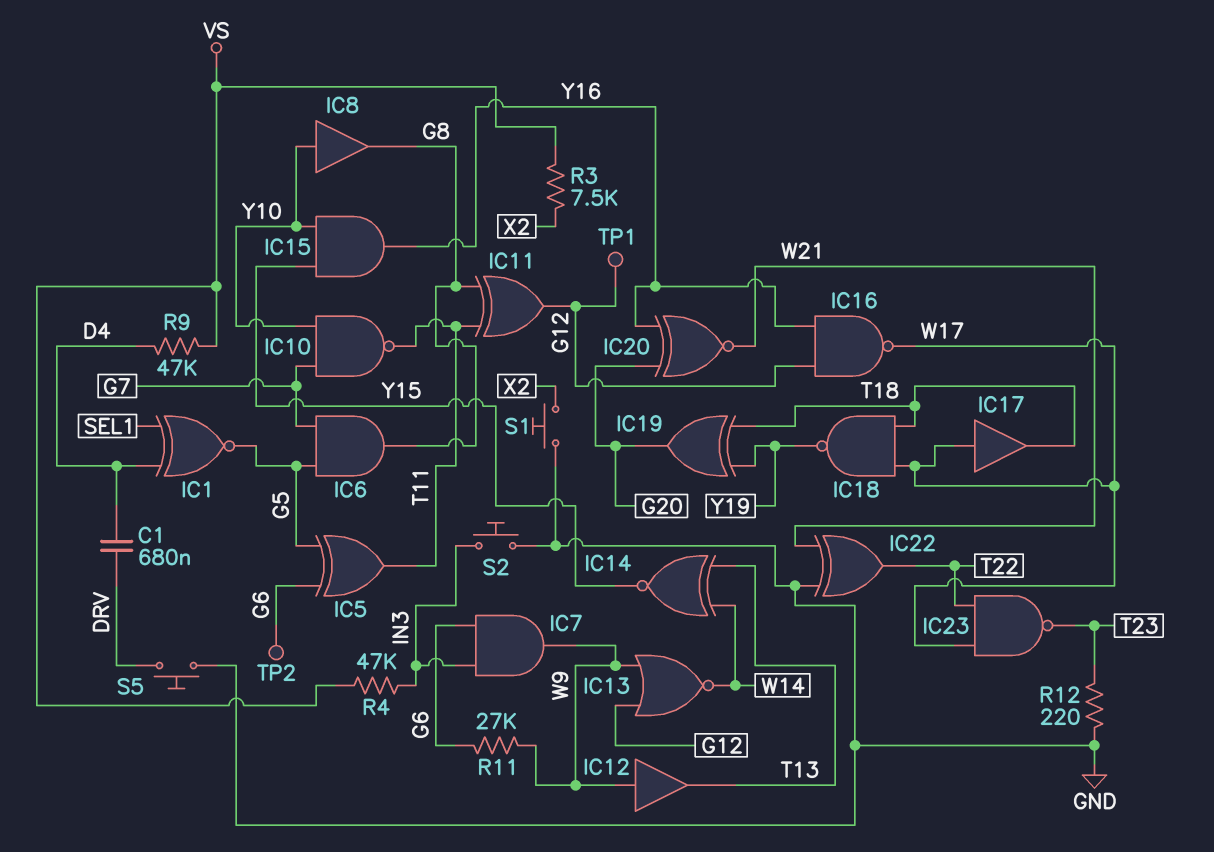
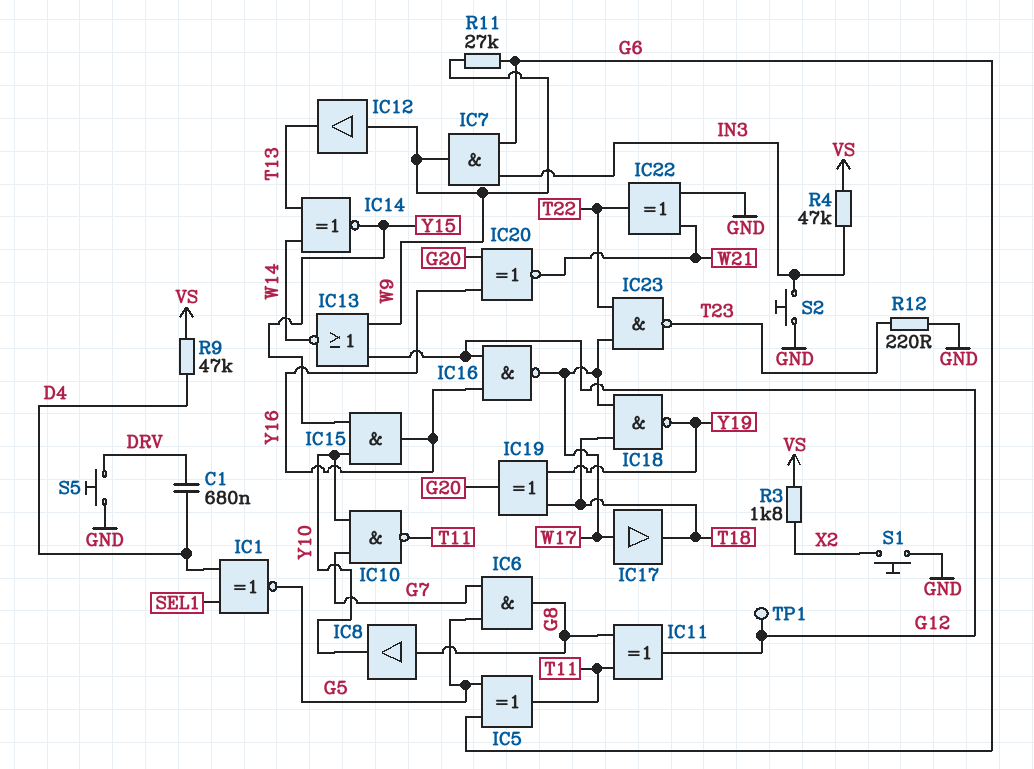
IC8: buffer (in Y10, out G8) -> buffer (in G8, out Y10)
R3: 7.5k (VS, X2) -> 1.8k (VS, X2)
TP2: test point (G6) -> none

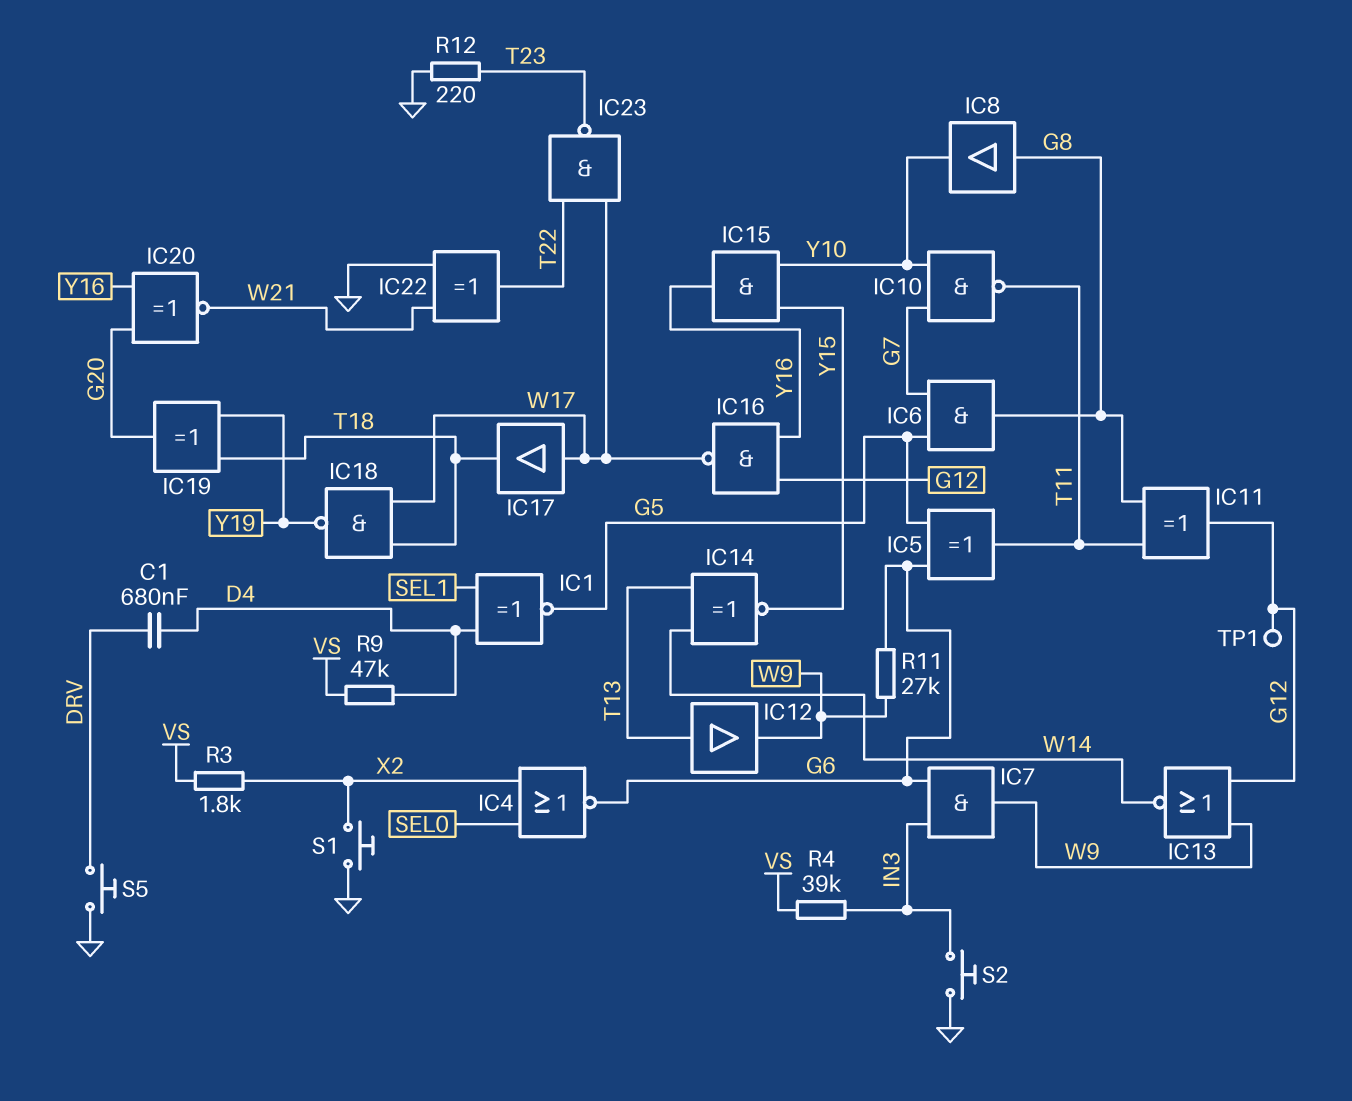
IC4: none -> NOR (in SEL0, in X2, out G6)
IC12: buffer (in W9, out T13) -> buffer (in T13, out W9)
R4: 47k (IN3, VS) -> 39k (IN3, VS)

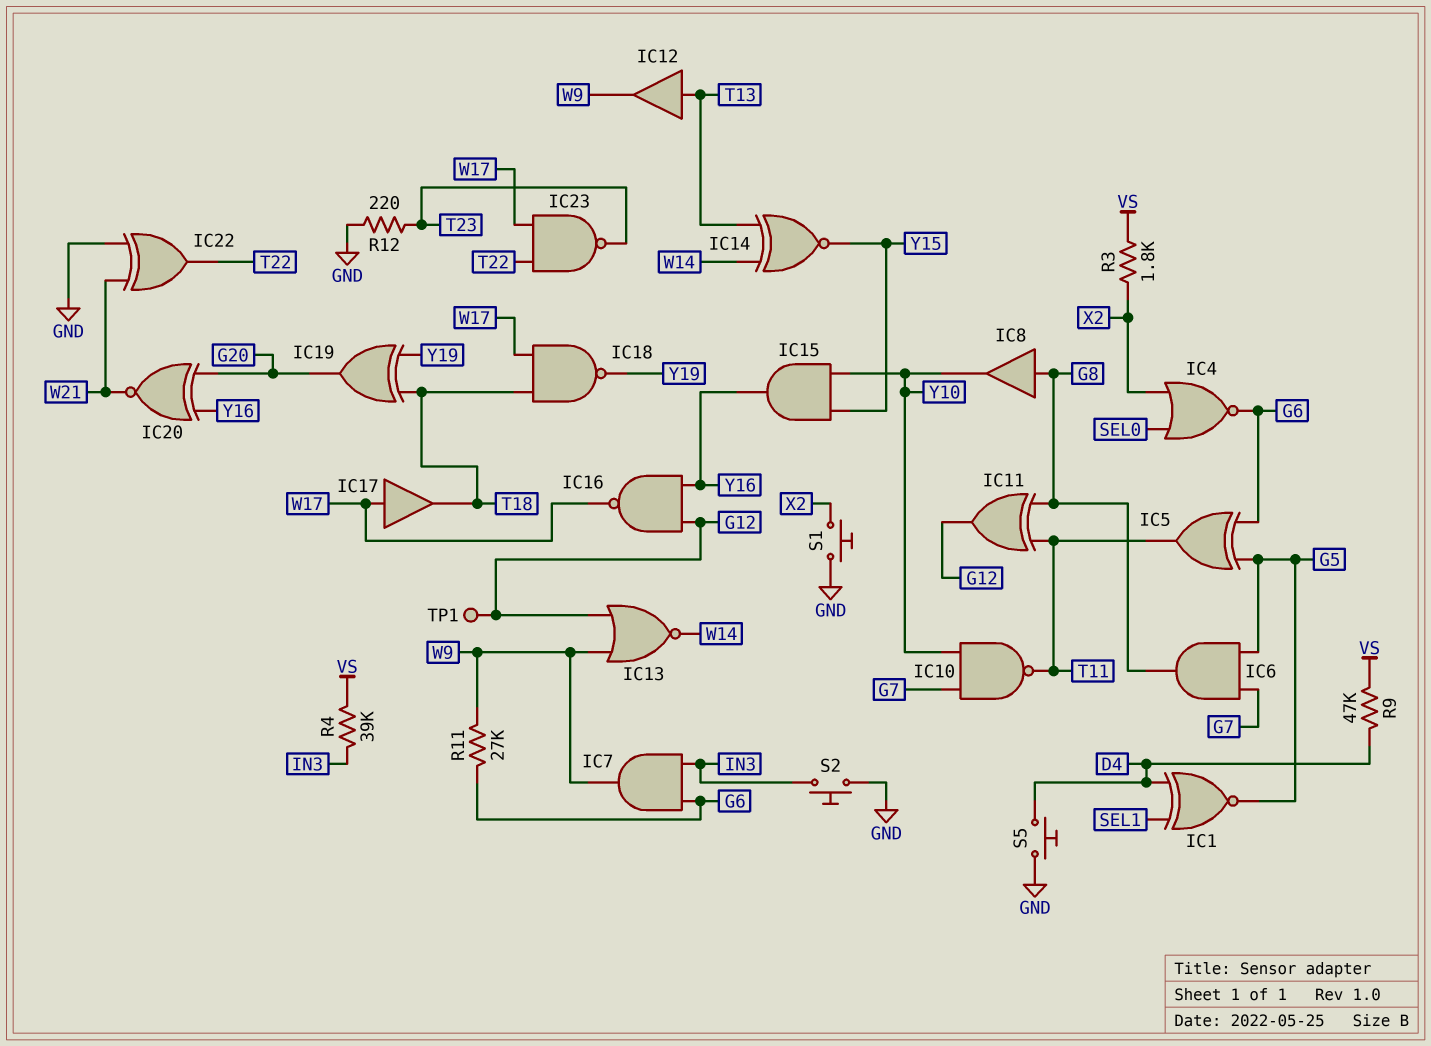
C1: 680nF (D4, DRV) -> none
S5: button (DRV, GND) -> button (D4, GND)

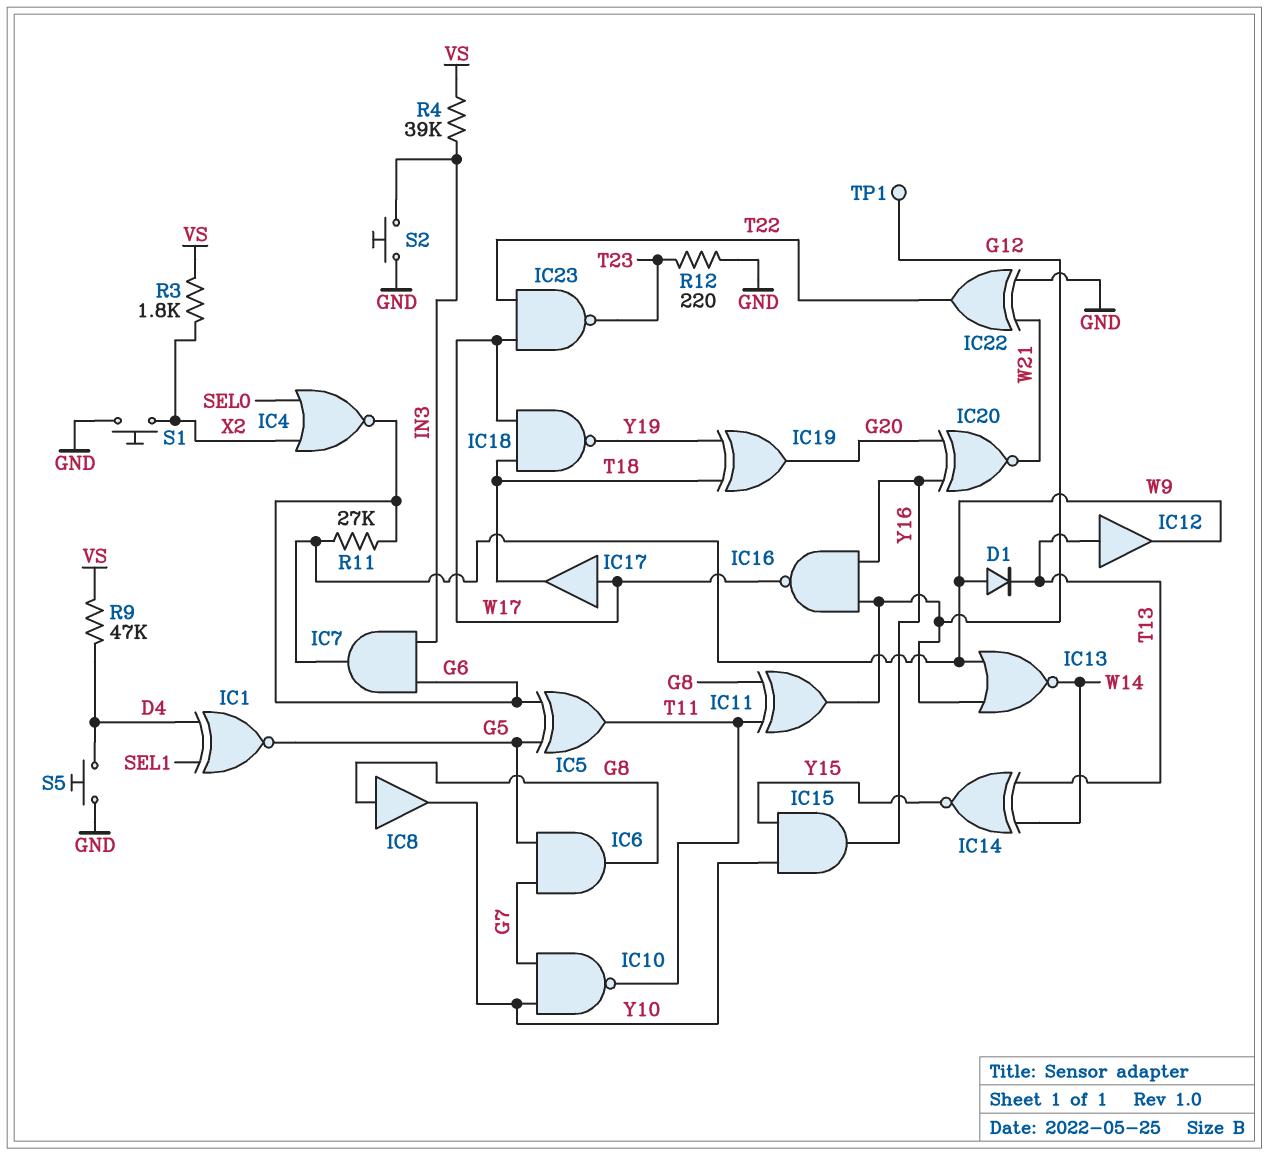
D1: none -> diode (A W9, K T13)

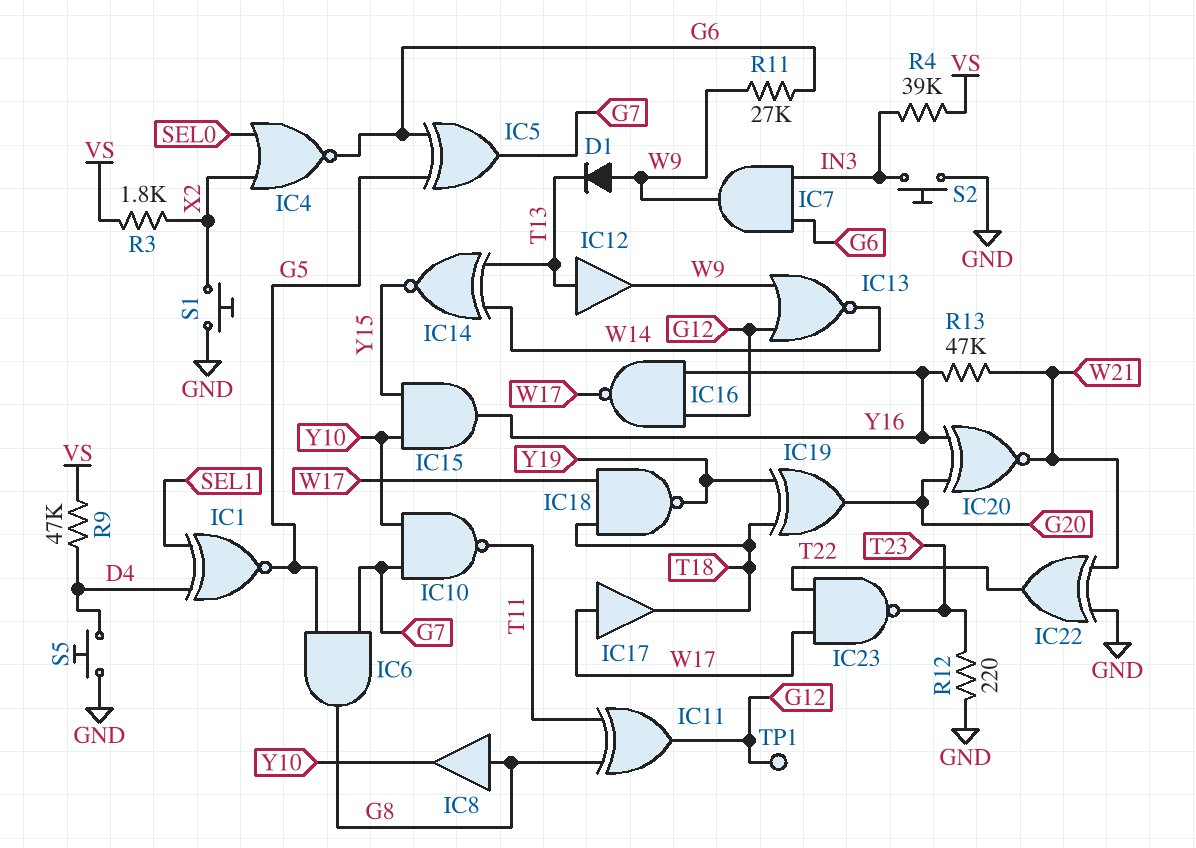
IC5: XOR (in G5, in G6, out T11) -> XOR (in G5, in G6, out G7)
R13: none -> 47k (W21, Y16)

